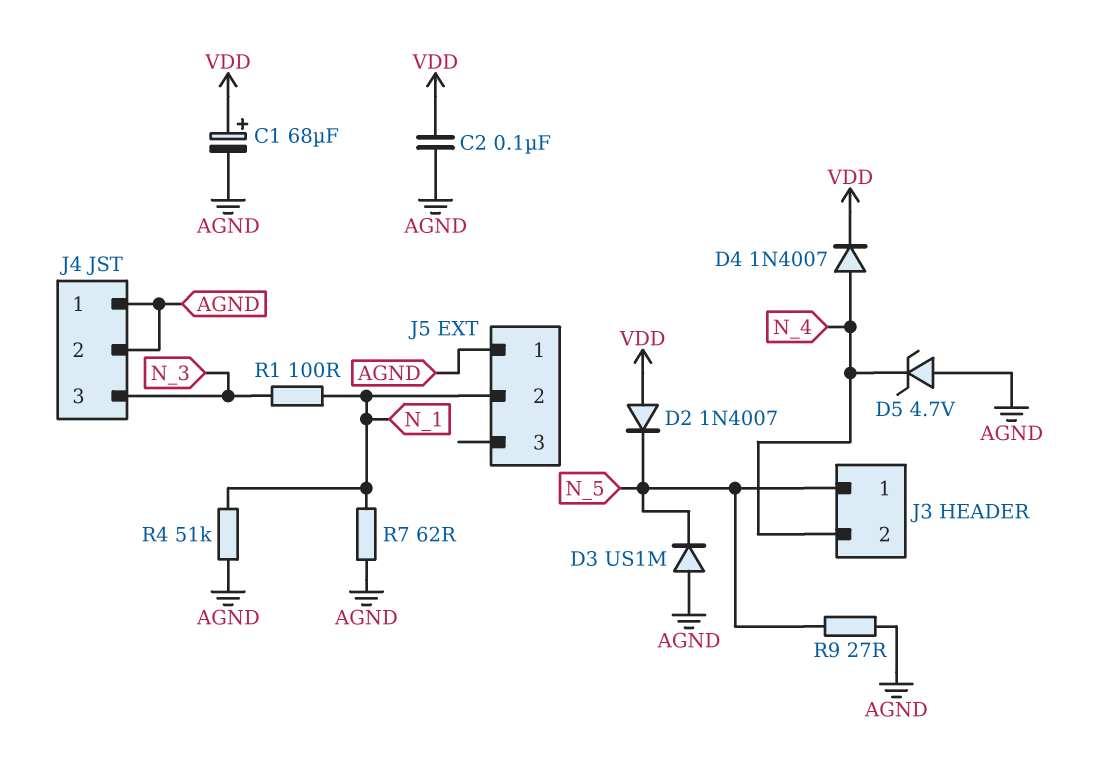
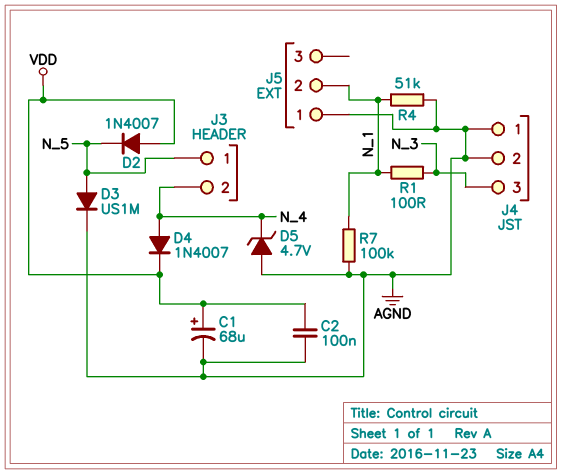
D3: diode US1M (A AGND, K N_5) -> diode US1M (A N_5, K AGND)
R7: 62 (AGND, N_1) -> 100k (AGND, N_1)
R9: 27 (AGND, N_5) -> none

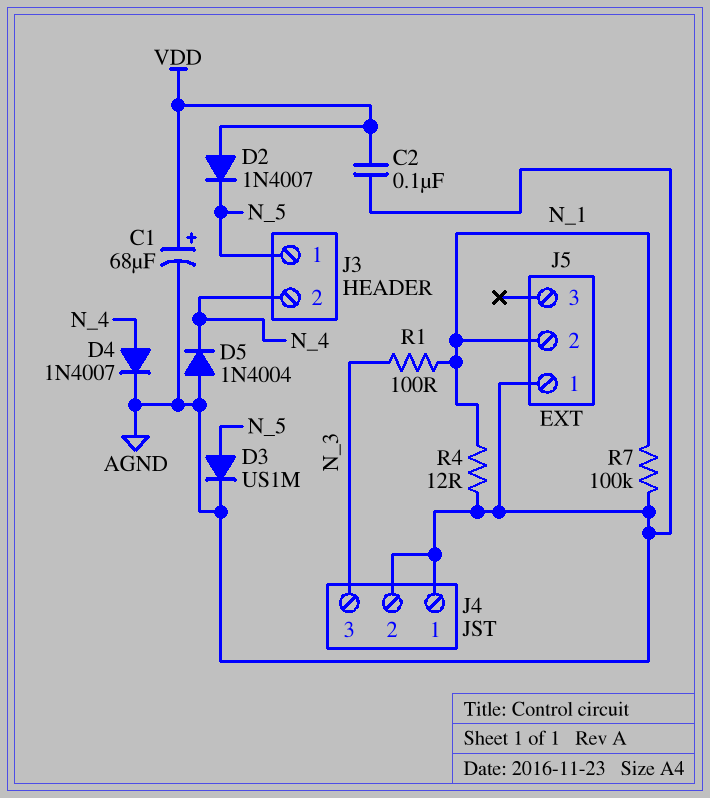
D4: diode 1N4007 (A N_4, K VDD) -> diode 1N4007 (A N_4, K AGND)
D5: zener 4.7V (A AGND, K N_4) -> diode 1N4004 (A AGND, K N_4)
R4: 51k (AGND, N_1) -> 12 (AGND, N_1)

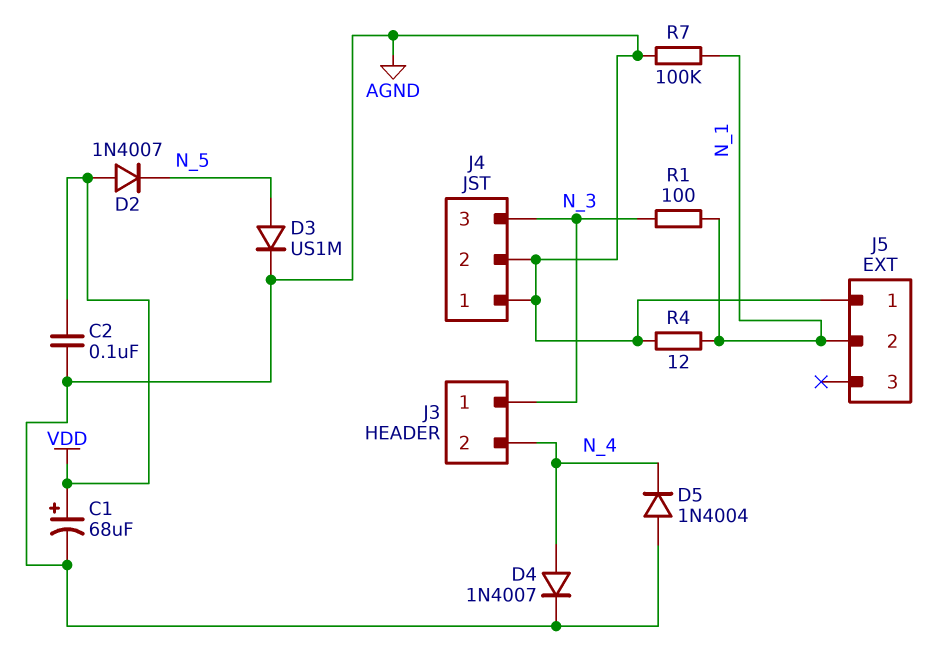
J3 pin 1: N_5 -> N_3

